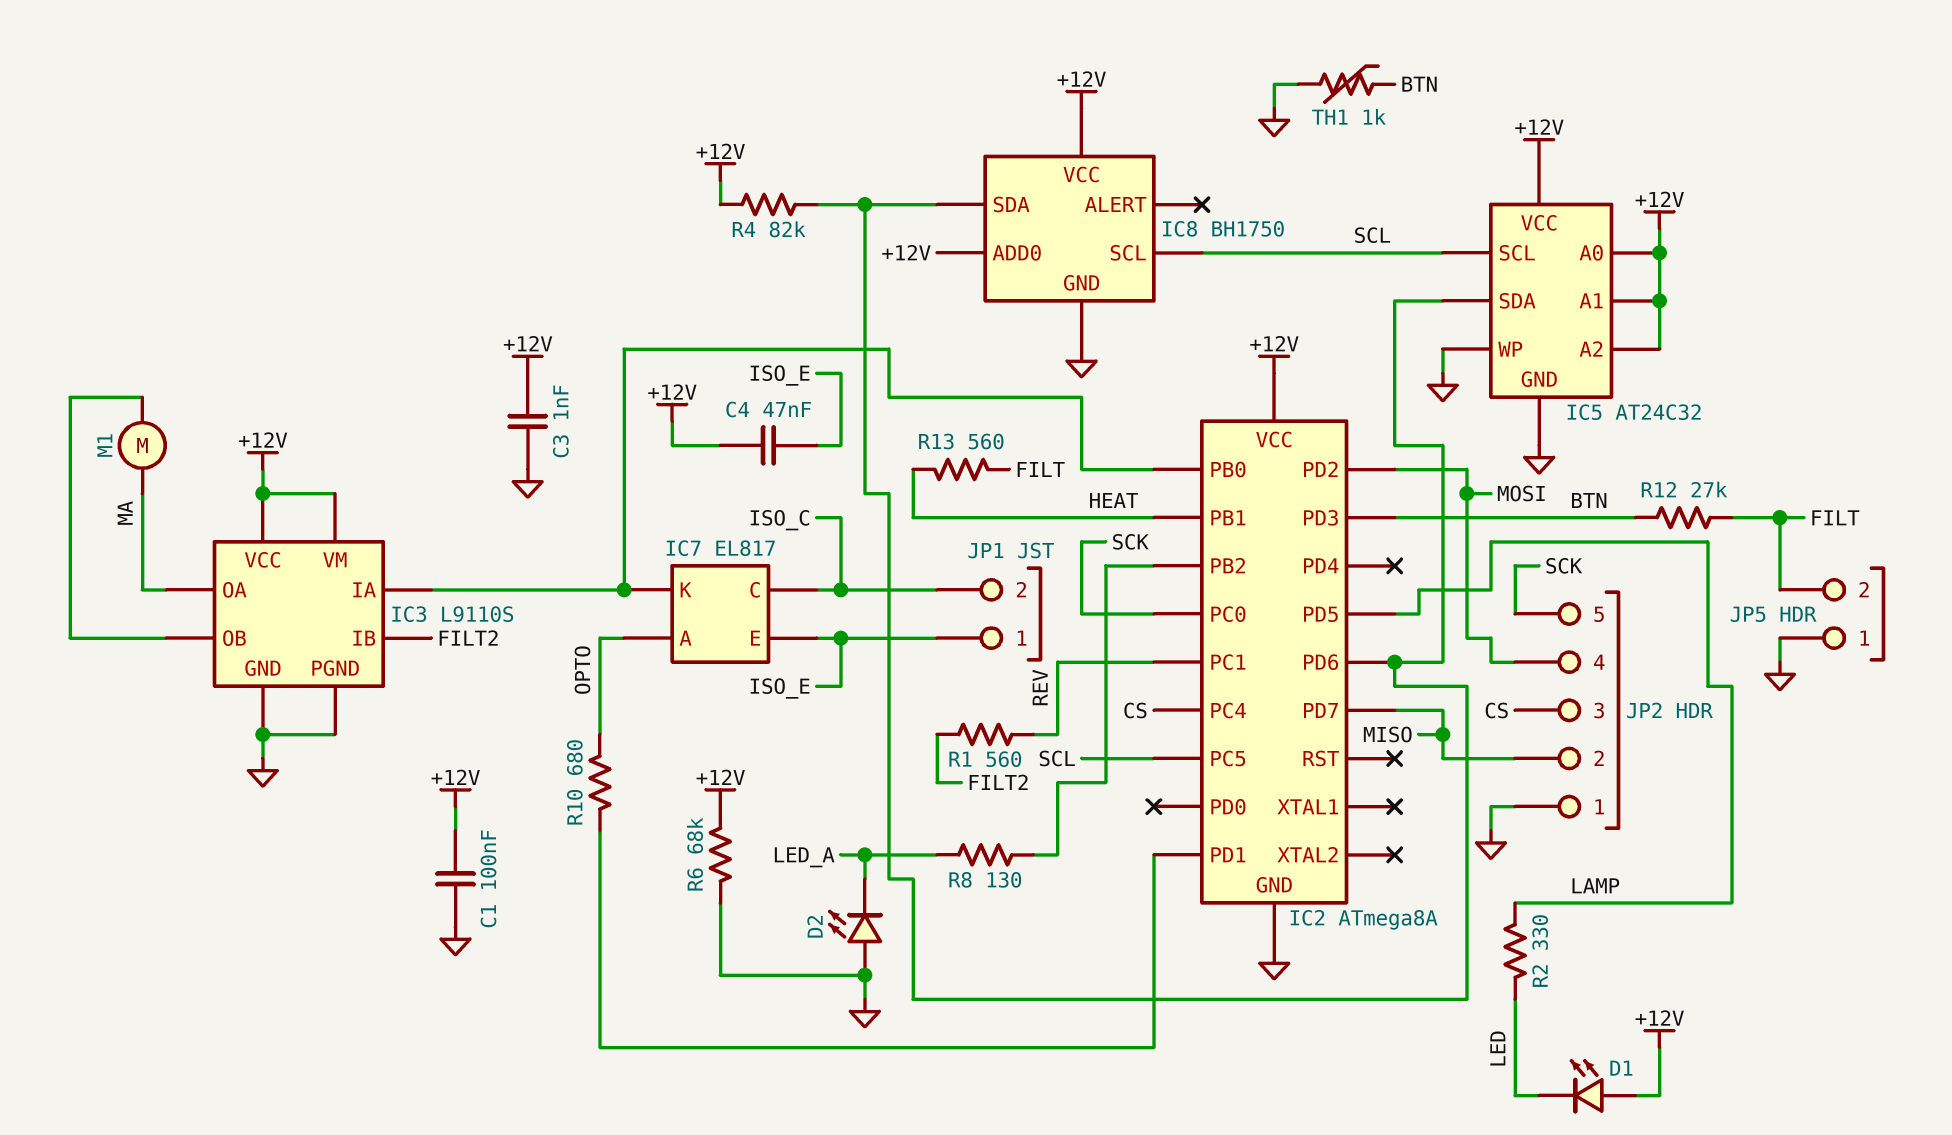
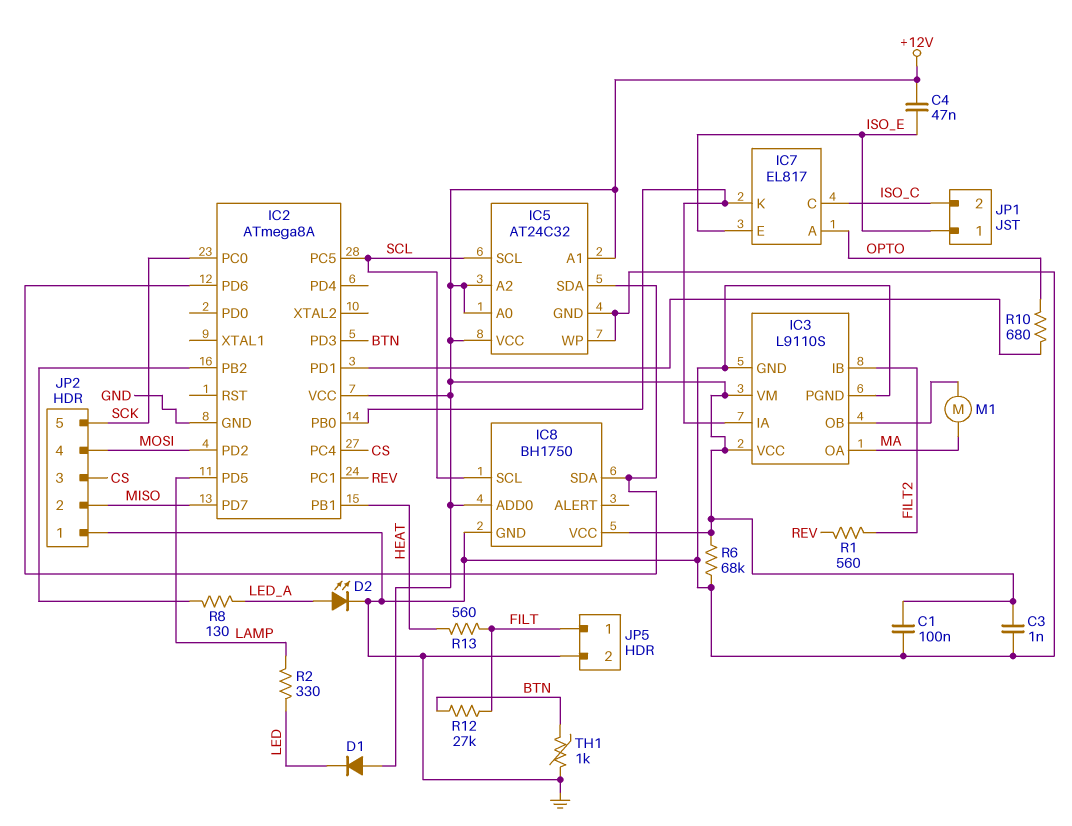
D1: LED (A +12V, K LED) -> diode (A +12V, K LED)
D2: LED (A GND, K LED_A) -> LED (A LED_A, K GND)
JP5 pin 1: GND -> FILT
JP5 pin 2: FILT -> GND
R4: 82k (+12V, IC2/PD6) -> none

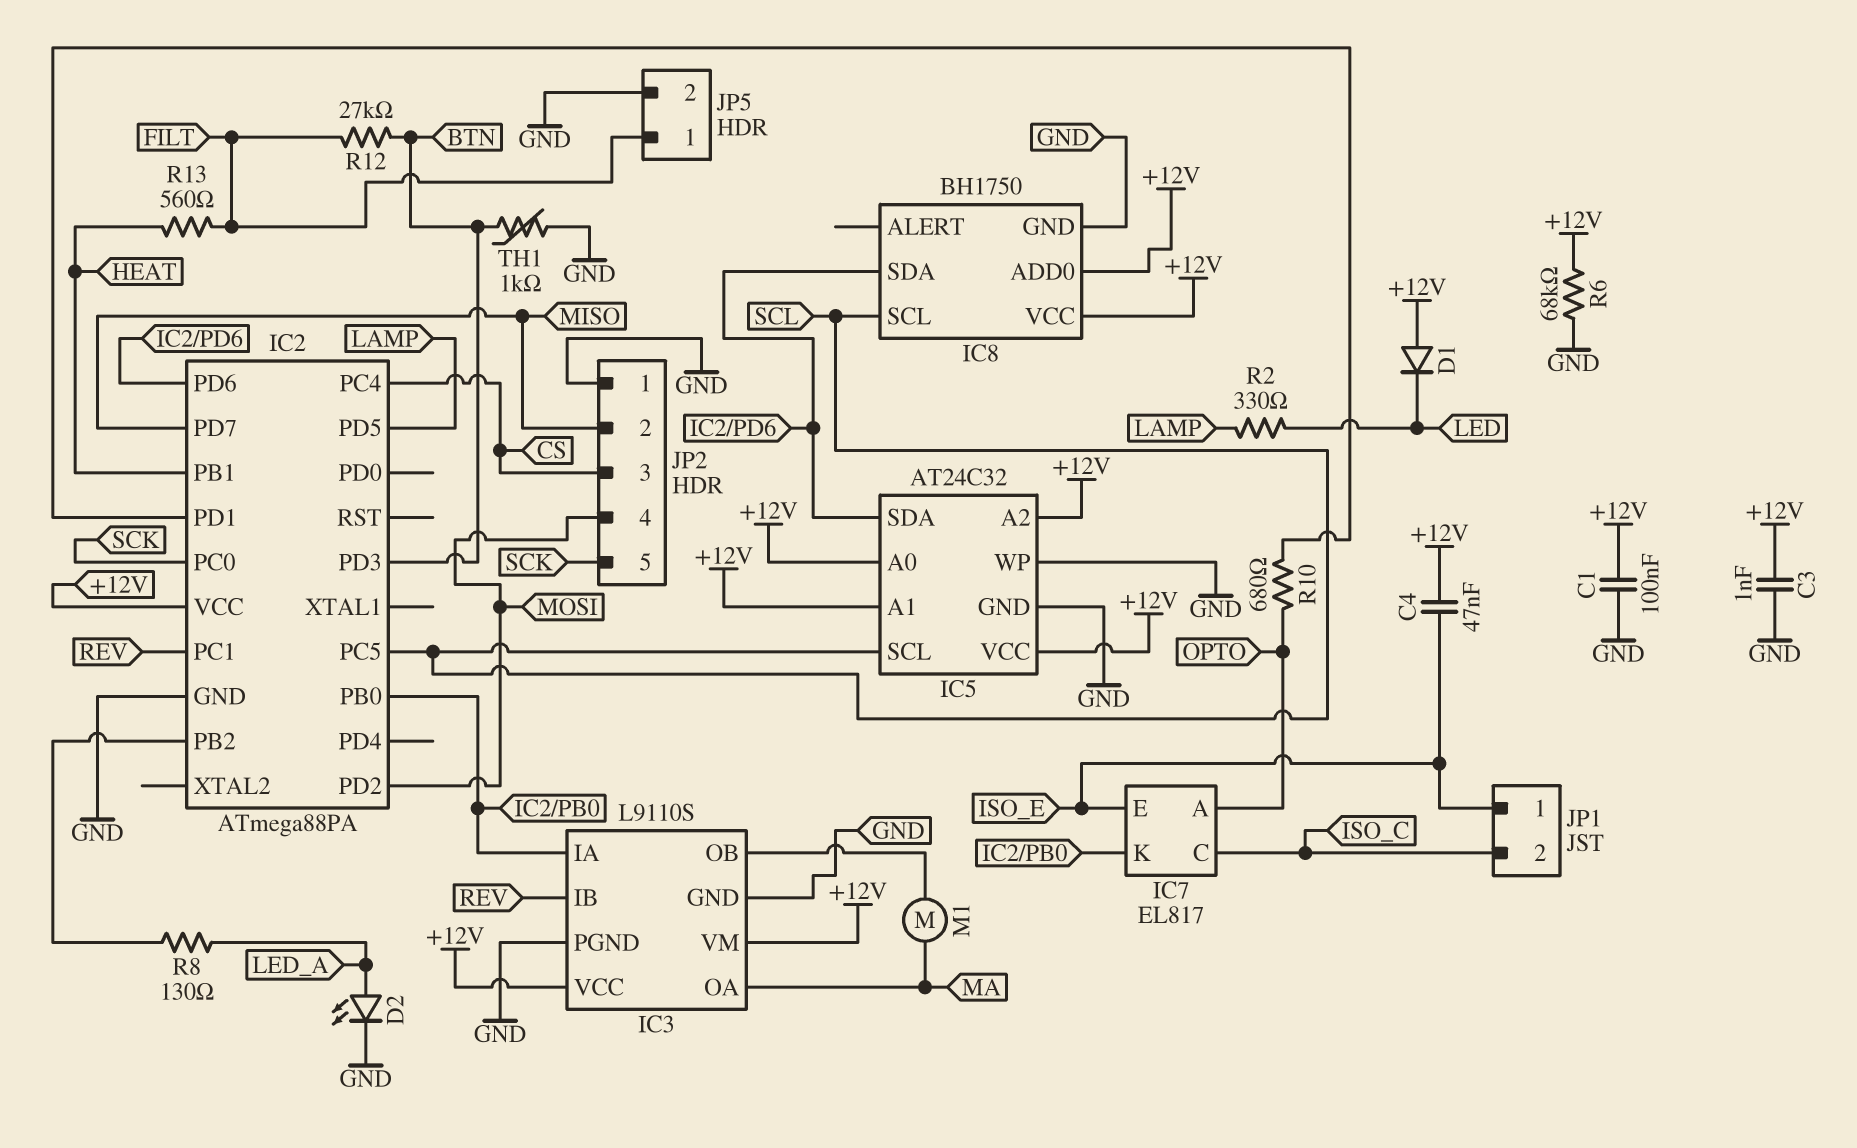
IC2: ATmega8A -> ATmega88PA
IC3 pin IB: FILT2 -> REV
R1: 560 (FILT2, REV) -> none

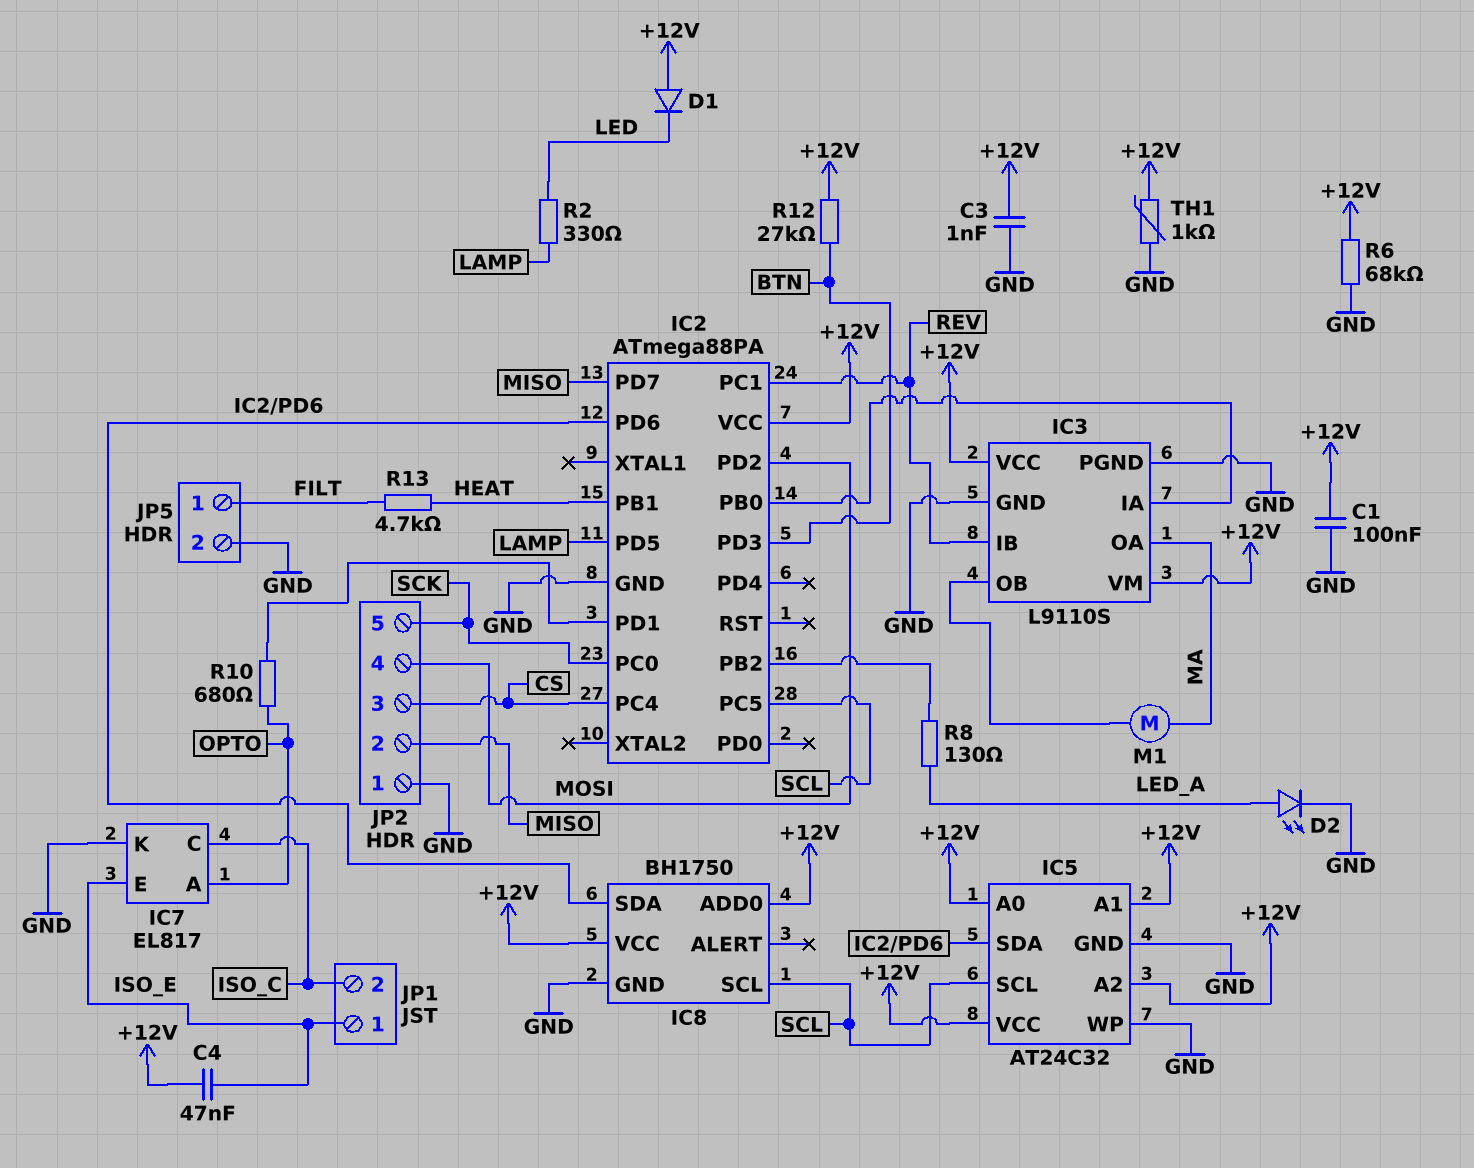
IC7 pin K: IC2/PB0 -> GND
R12: 27k (BTN, FILT) -> 27k (+12V, BTN)
R13: 560 (FILT, HEAT) -> 4.7k (FILT, HEAT)
TH1: 1k (BTN, GND) -> 1k (+12V, GND)

